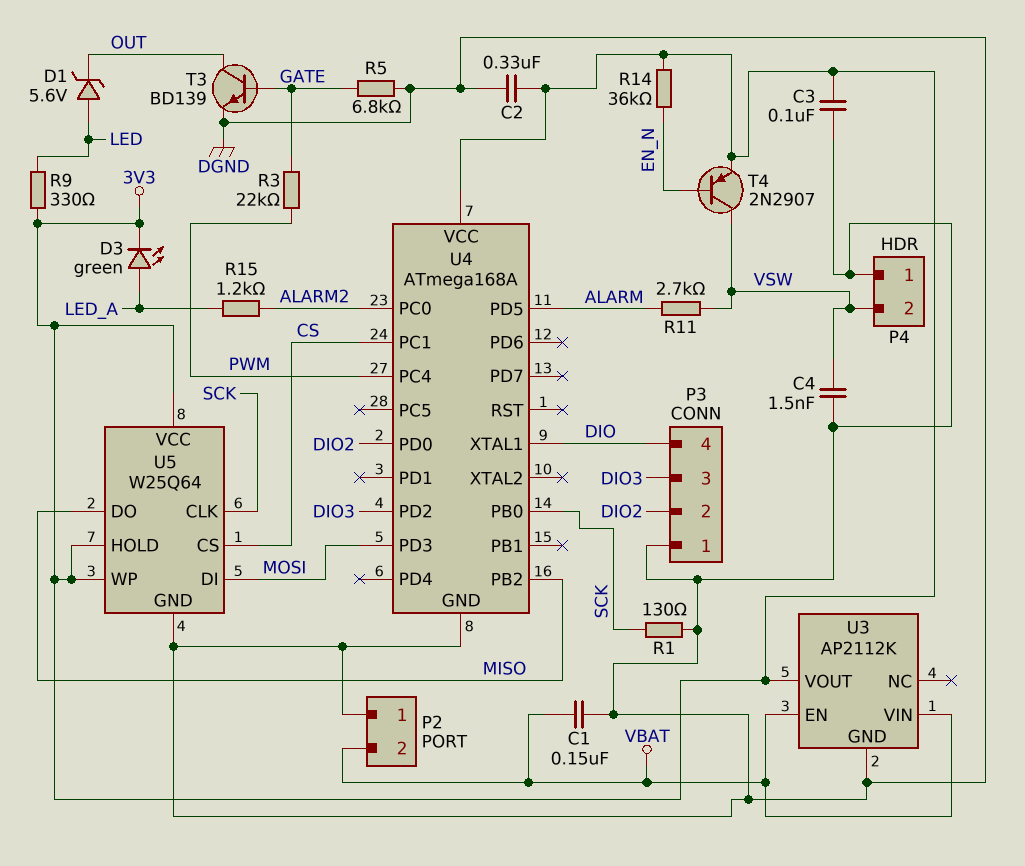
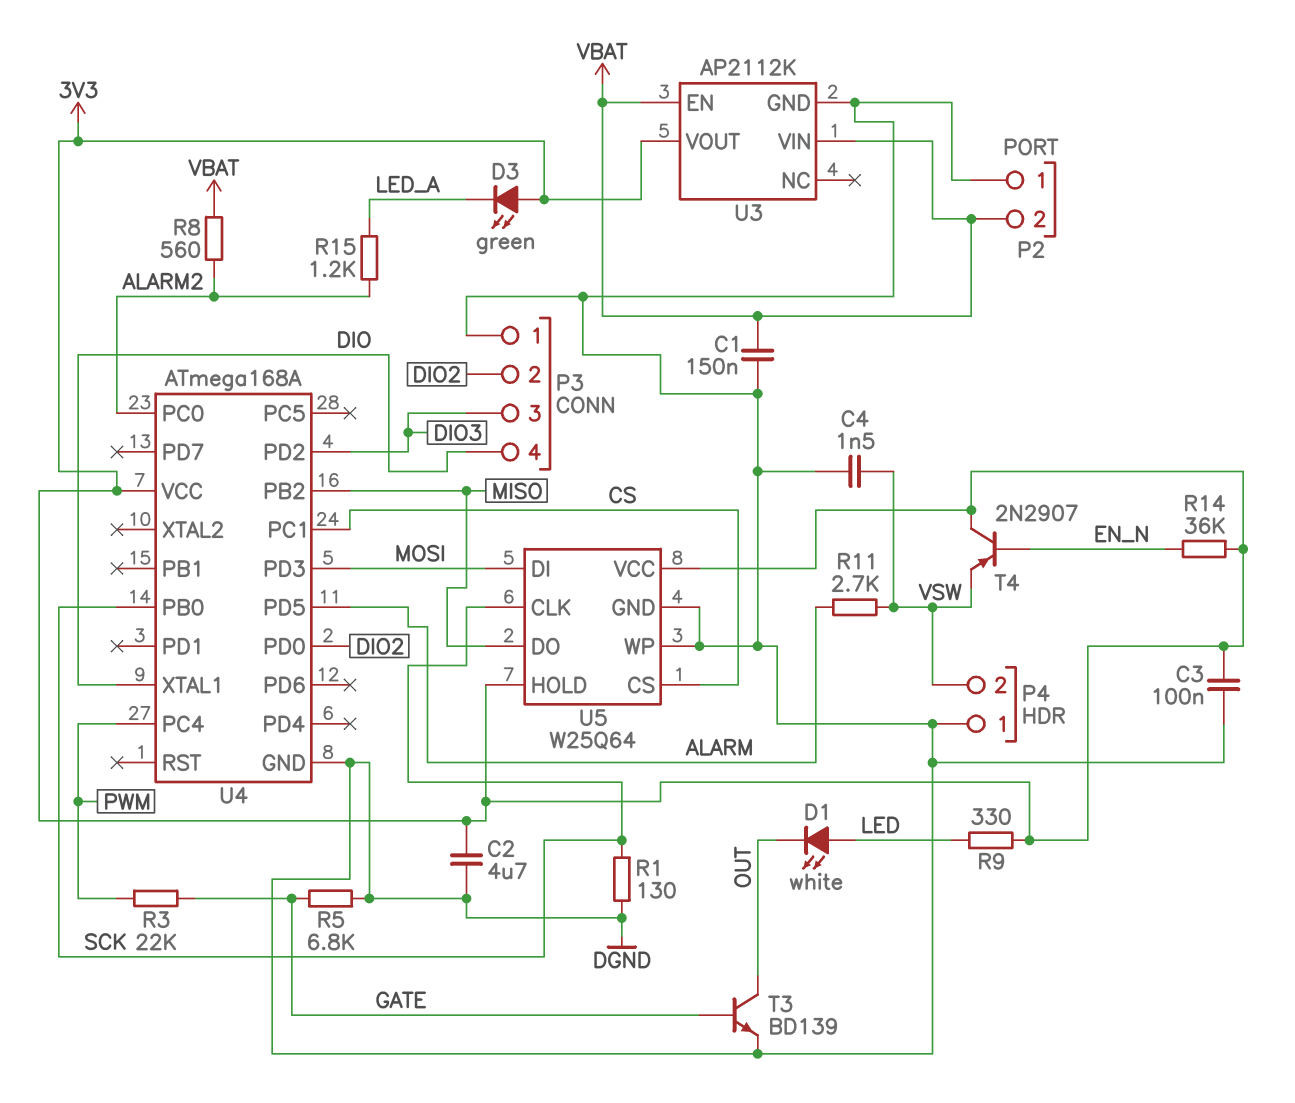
C2: 330nF (3V3, DGND) -> 4.7uF (3V3, DGND)
D1: zener 5.6V (A LED, K OUT) -> LED white (A LED, K OUT)
D3: LED green (A LED_A, K 3V3) -> LED green (A 3V3, K LED_A)
R8: none -> 560 (ALARM2, VBAT)
T4: PNP 2N2907 (B EN_N, C VSW, E 3V3) -> PNP 2N2907 (B EN_N, C 3V3, E VSW)
U5 pin WP: 3V3 -> DGND

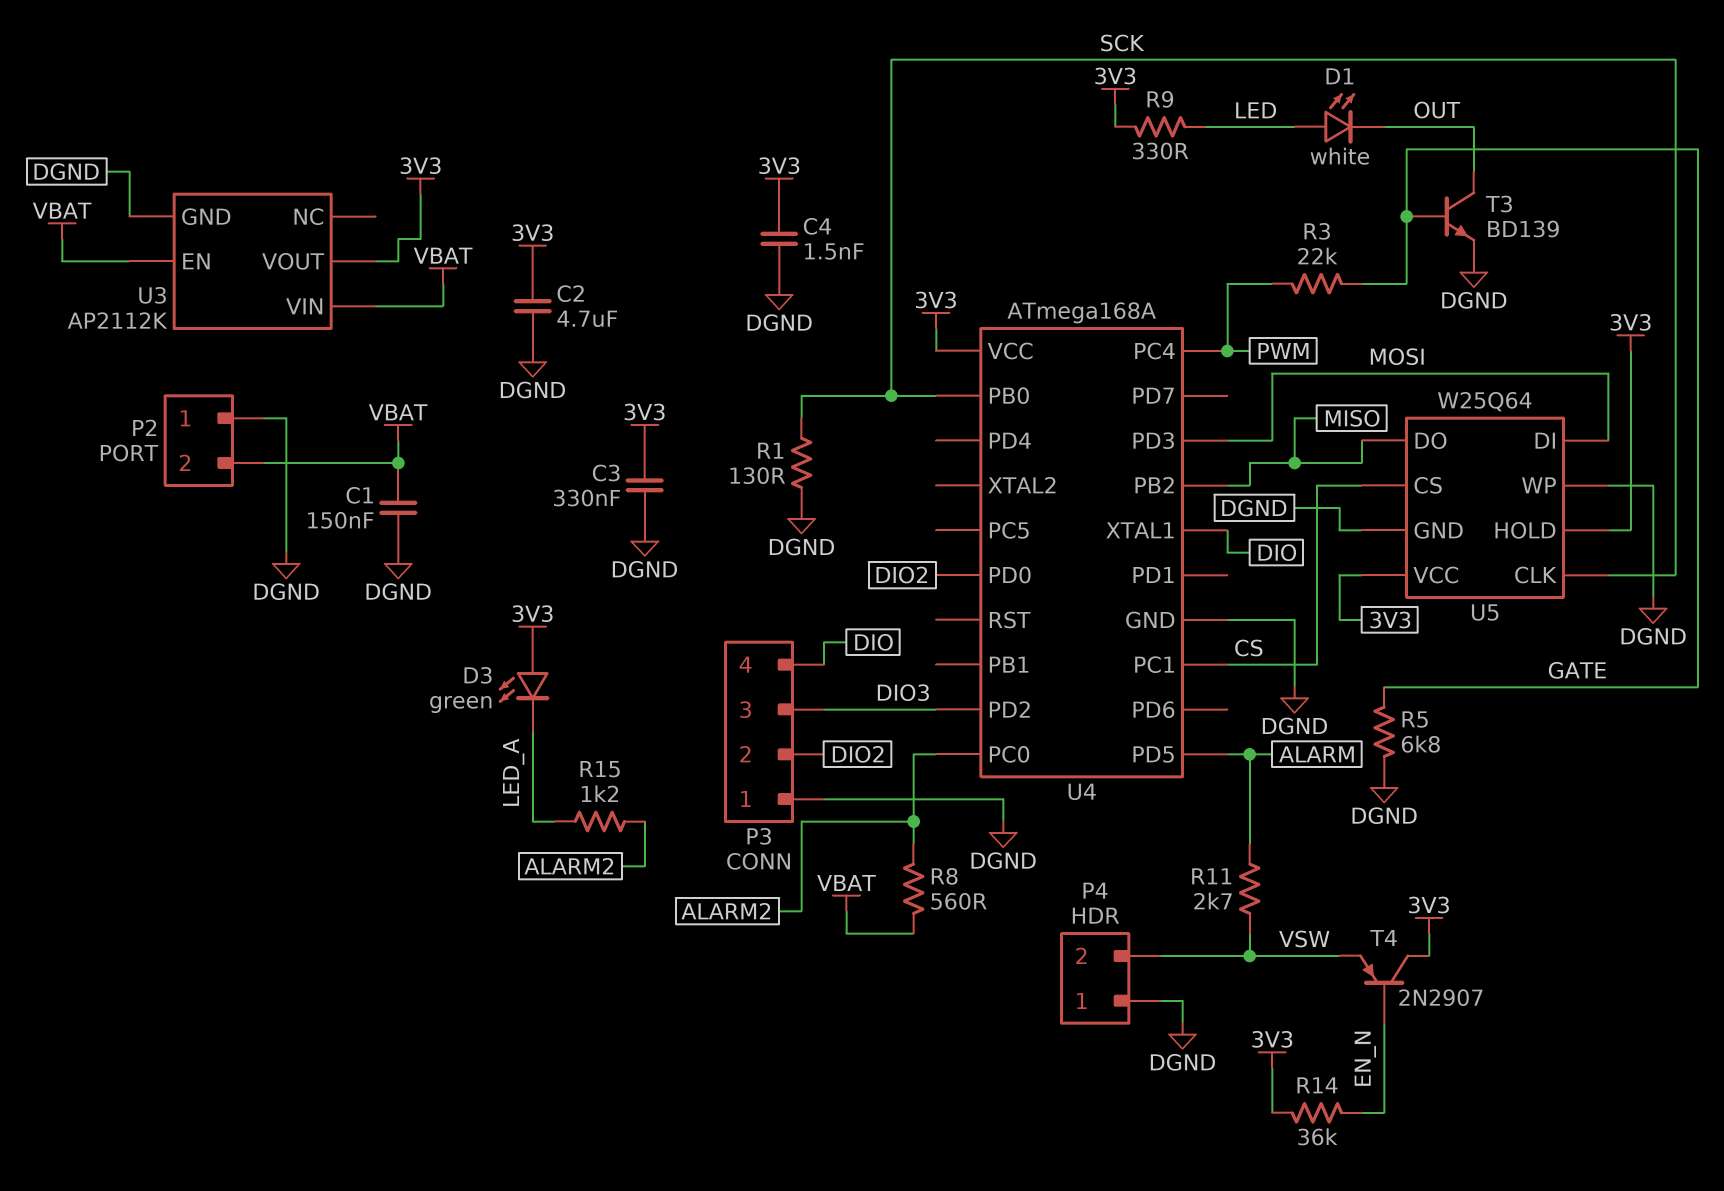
C3: 100nF (3V3, DGND) -> 330nF (3V3, DGND)
C4: 1.5nF (DGND, VSW) -> 1.5nF (3V3, DGND)

